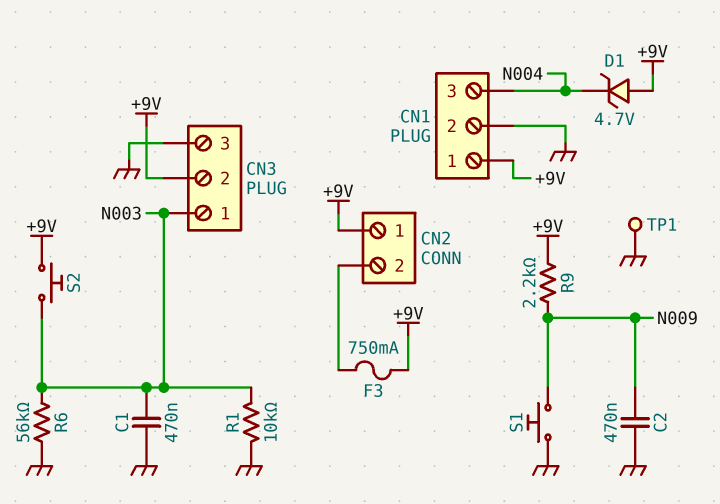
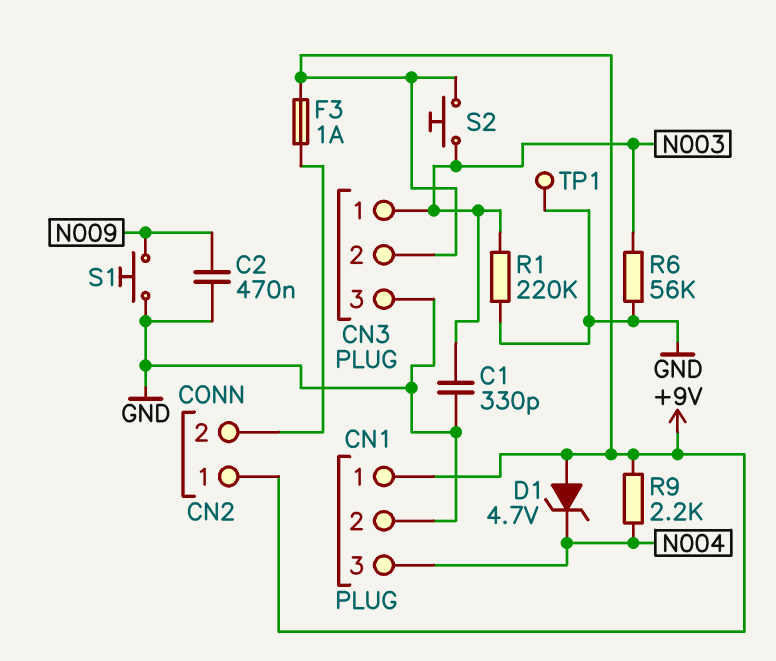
C1: 470nF (GND, N003) -> 330pF (GND, N003)
F3: 750mA (+9V, CN2/2) -> 1A (+9V, CN2/2)
R1: 10k (GND, N003) -> 220k (GND, N003)
R9: 2.2k (+9V, N009) -> 2.2k (+9V, N004)

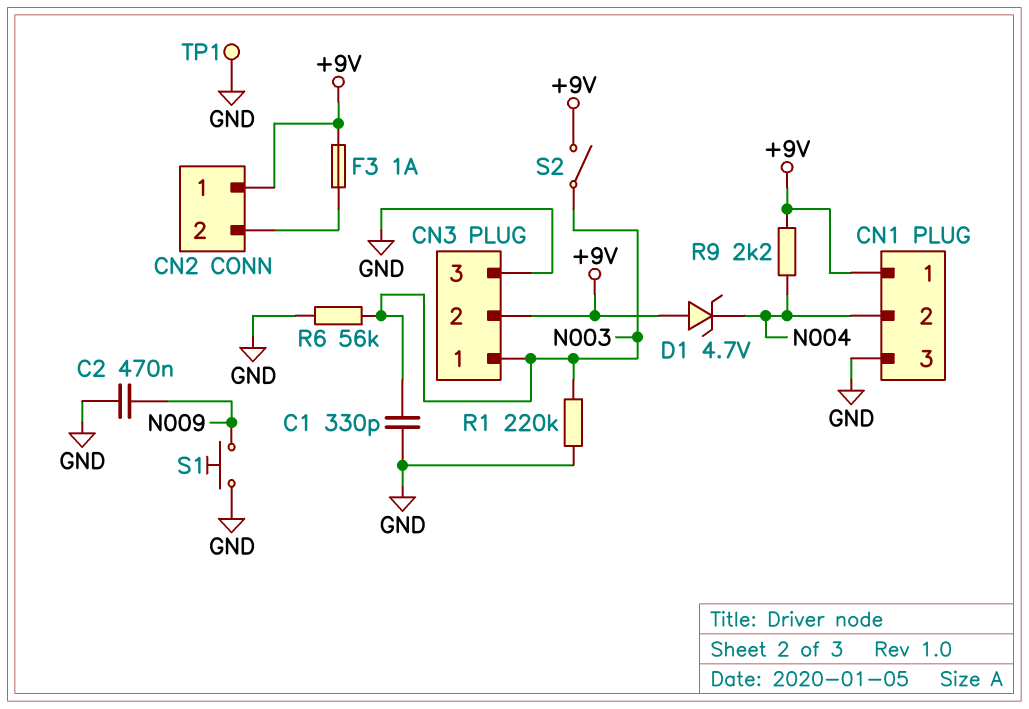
CN1 pin 2: GND -> N004
CN1 pin 3: N004 -> GND
S2: button (+9V, N003) -> switch (+9V, N003)

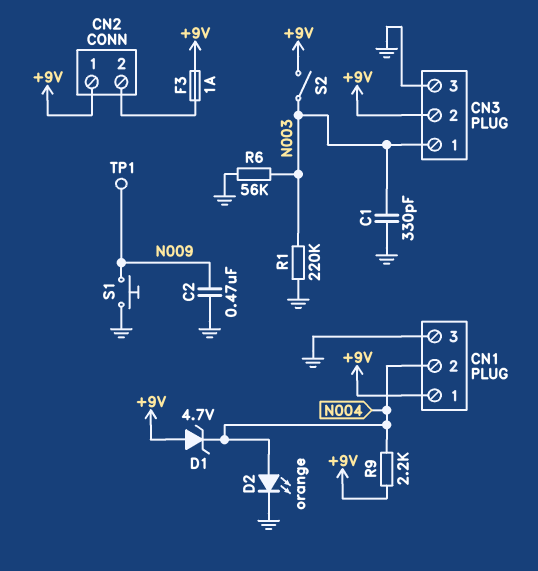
D2: none -> LED orange (A N004, K GND)
TP1: test point (GND) -> test point (N009)

